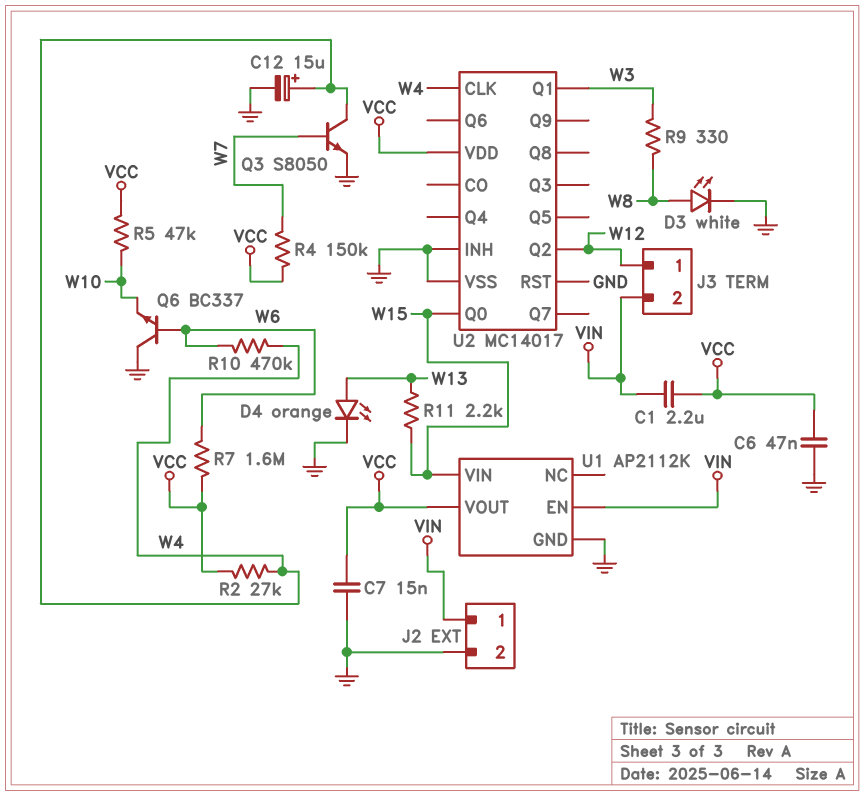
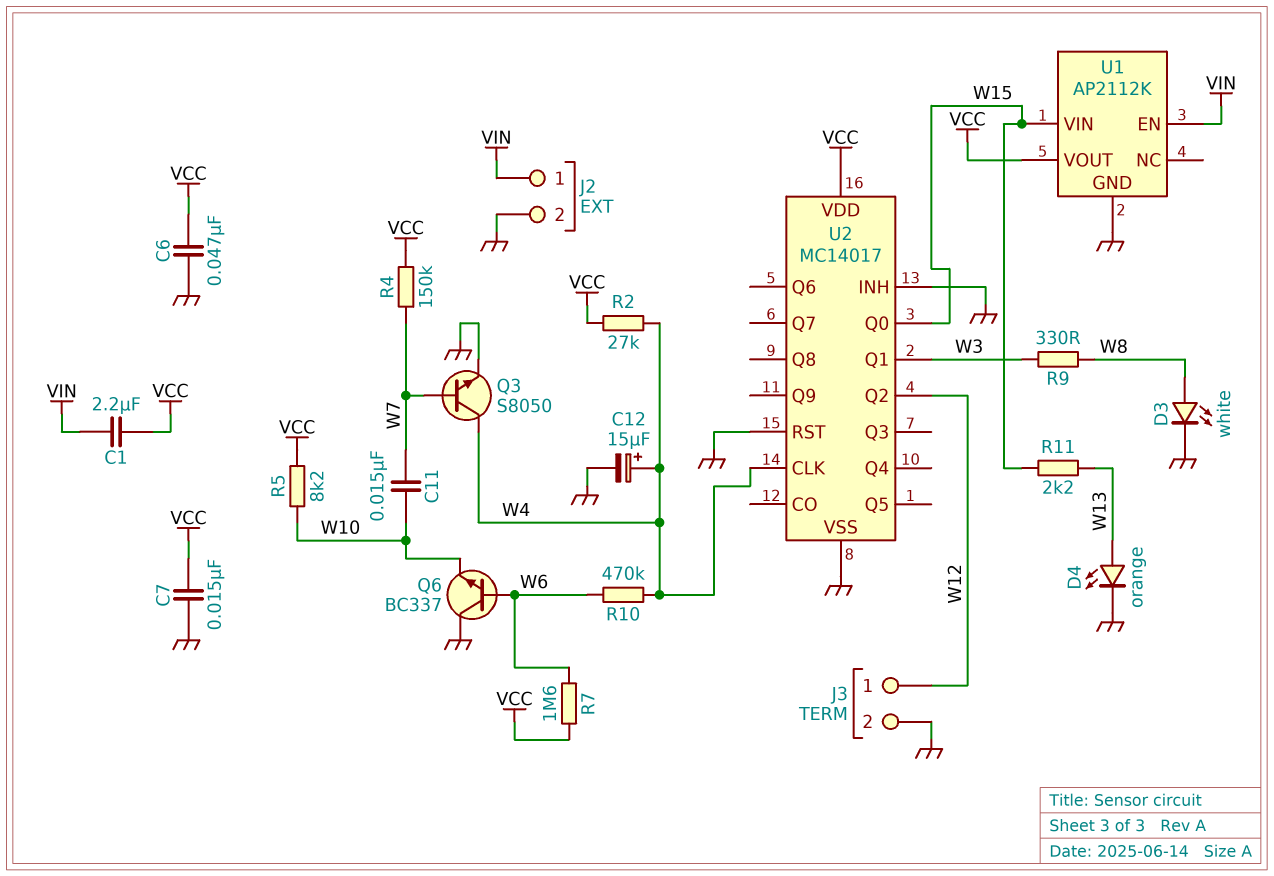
C11: none -> 15nF (W7, W10)
J3 pin 2: VIN -> GND
R5: 47k (VCC, W10) -> 8.2k (VCC, W10)

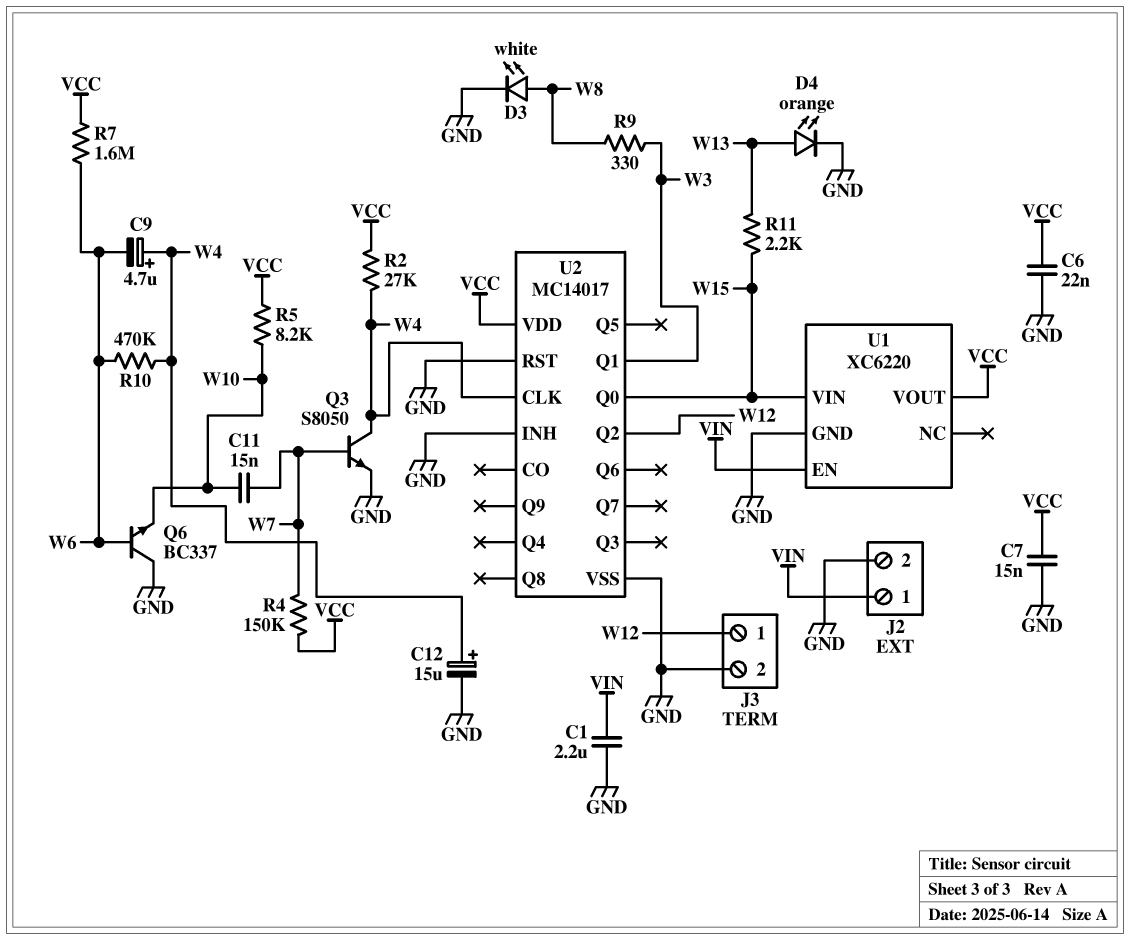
C1: 2.2uF (VCC, VIN) -> 2.2uF (GND, VIN)
C6: 47nF (GND, VCC) -> 22nF (GND, VCC)
C9: none -> 4.7uF (plus W4, minus W6)
U1: AP2112K -> XC6220

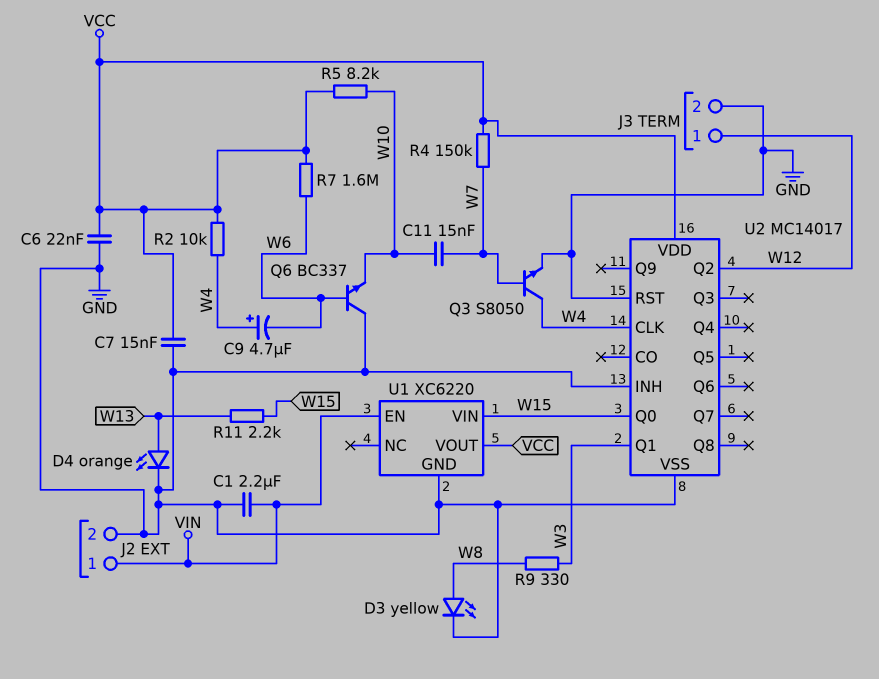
C12: 15uF (plus W4, minus GND) -> none
D3: LED white (A W8, K GND) -> LED yellow (A W8, K GND)
R2: 27k (VCC, W4) -> 10k (VCC, W4)
R10: 470k (W4, W6) -> none

